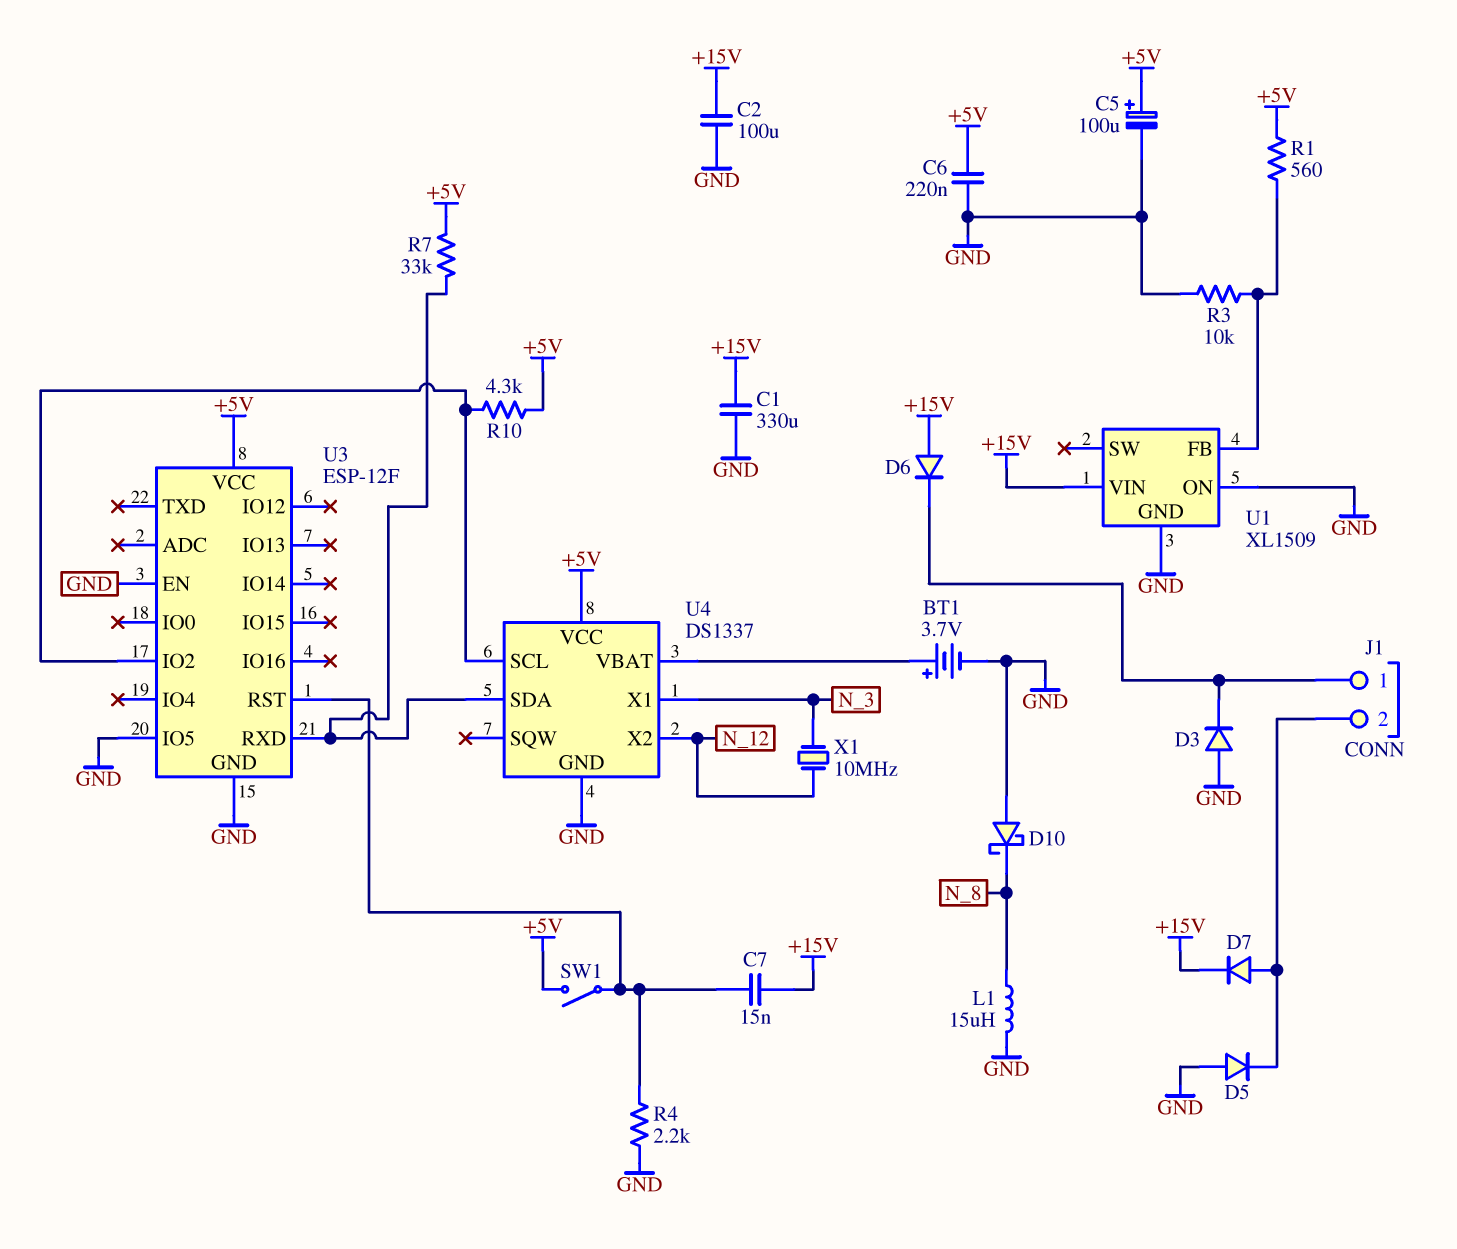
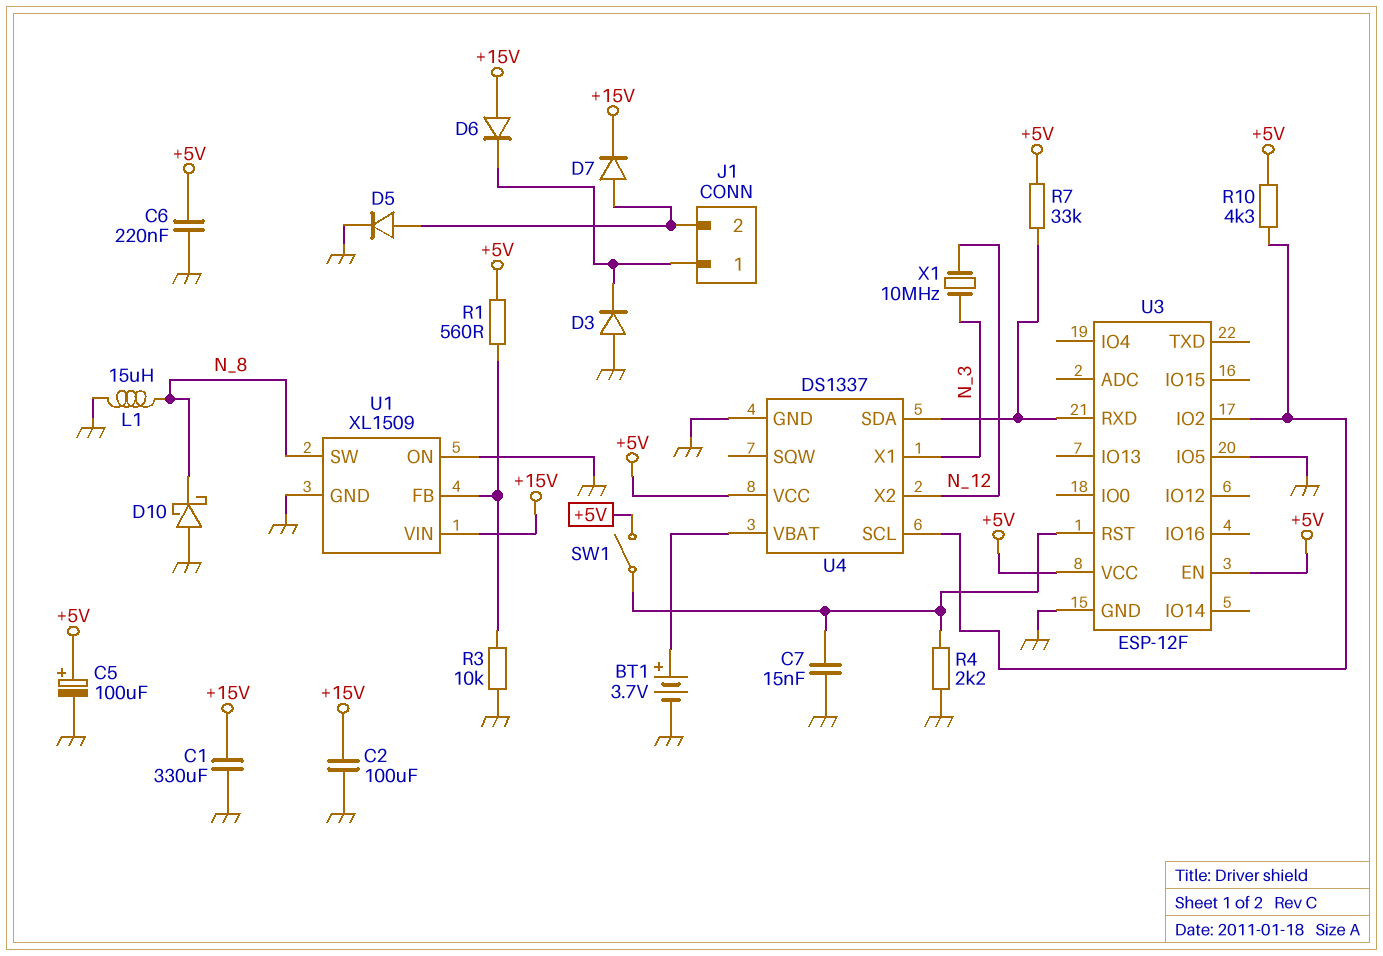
C7: 15nF (+15V, U3/RST) -> 15nF (GND, U3/RST)
D5: diode (A GND, K J1/2) -> diode (A J1/2, K GND)
U1 pin SW: none -> N_8
U3 pin EN: GND -> +5V

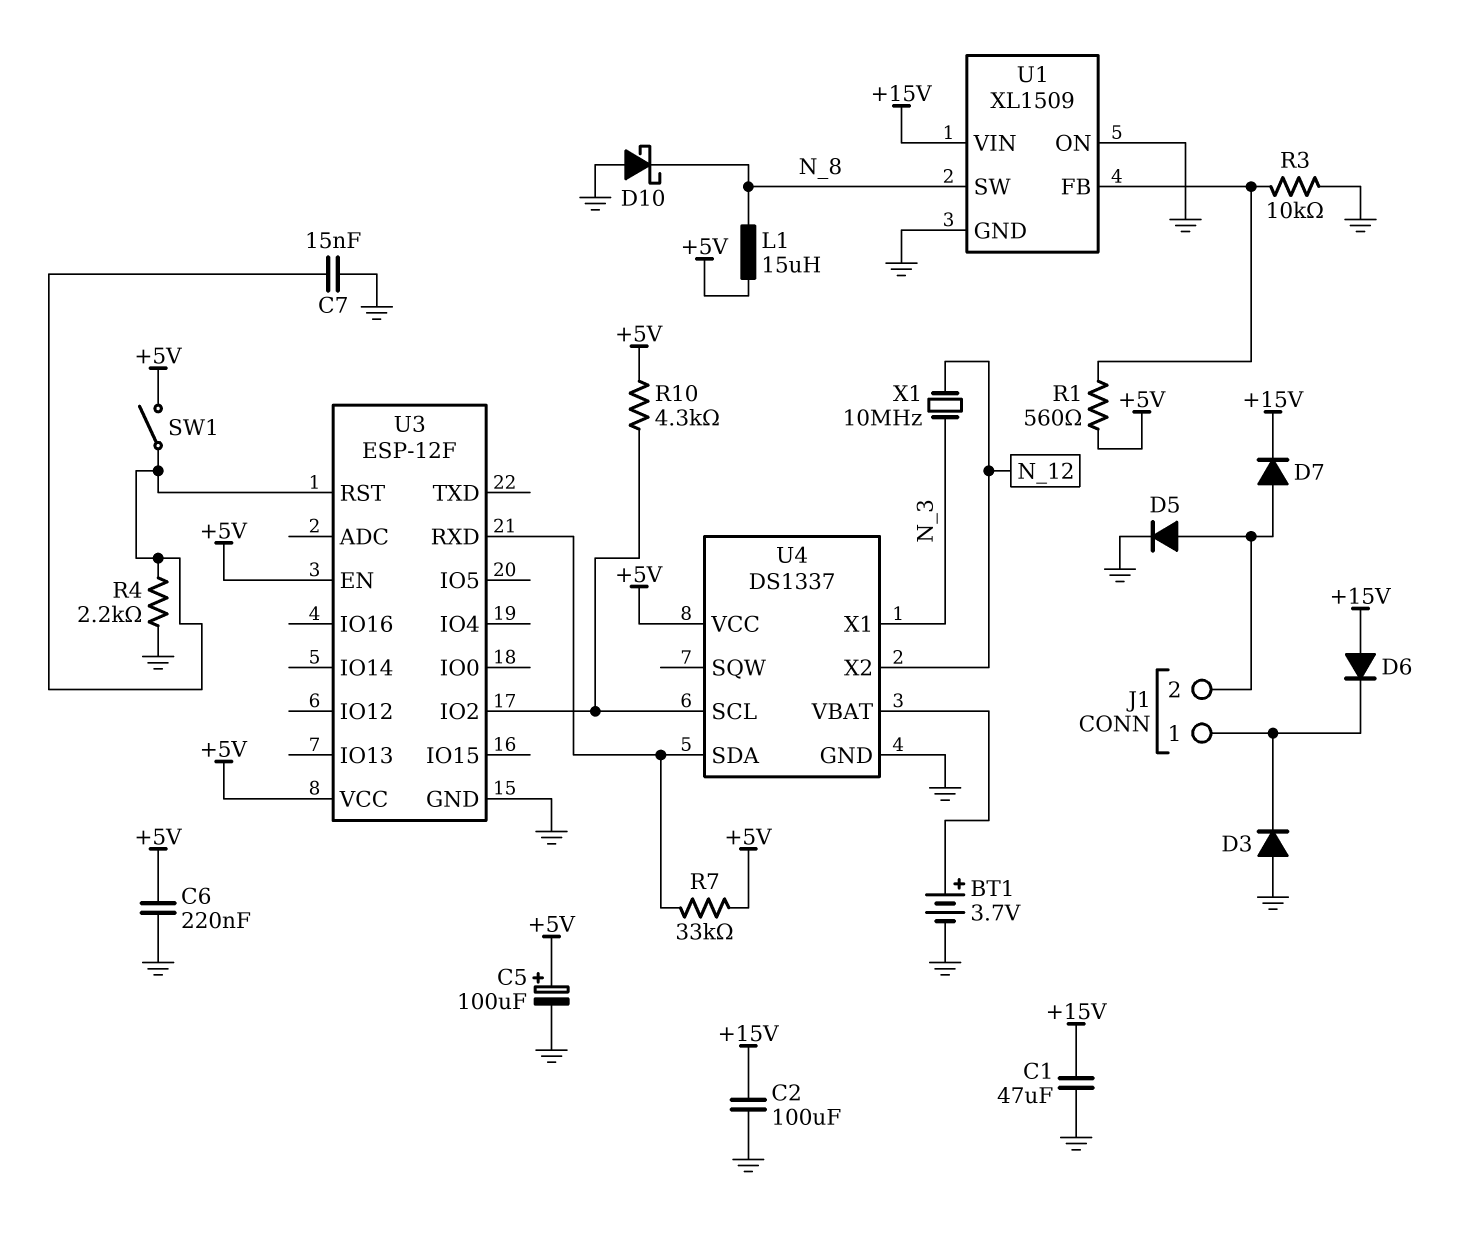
C1: 330uF (+15V, GND) -> 47uF (+15V, GND)
L1: 15uH (GND, N_8) -> 15uH (+5V, N_8)
U3 pin IO5: GND -> none

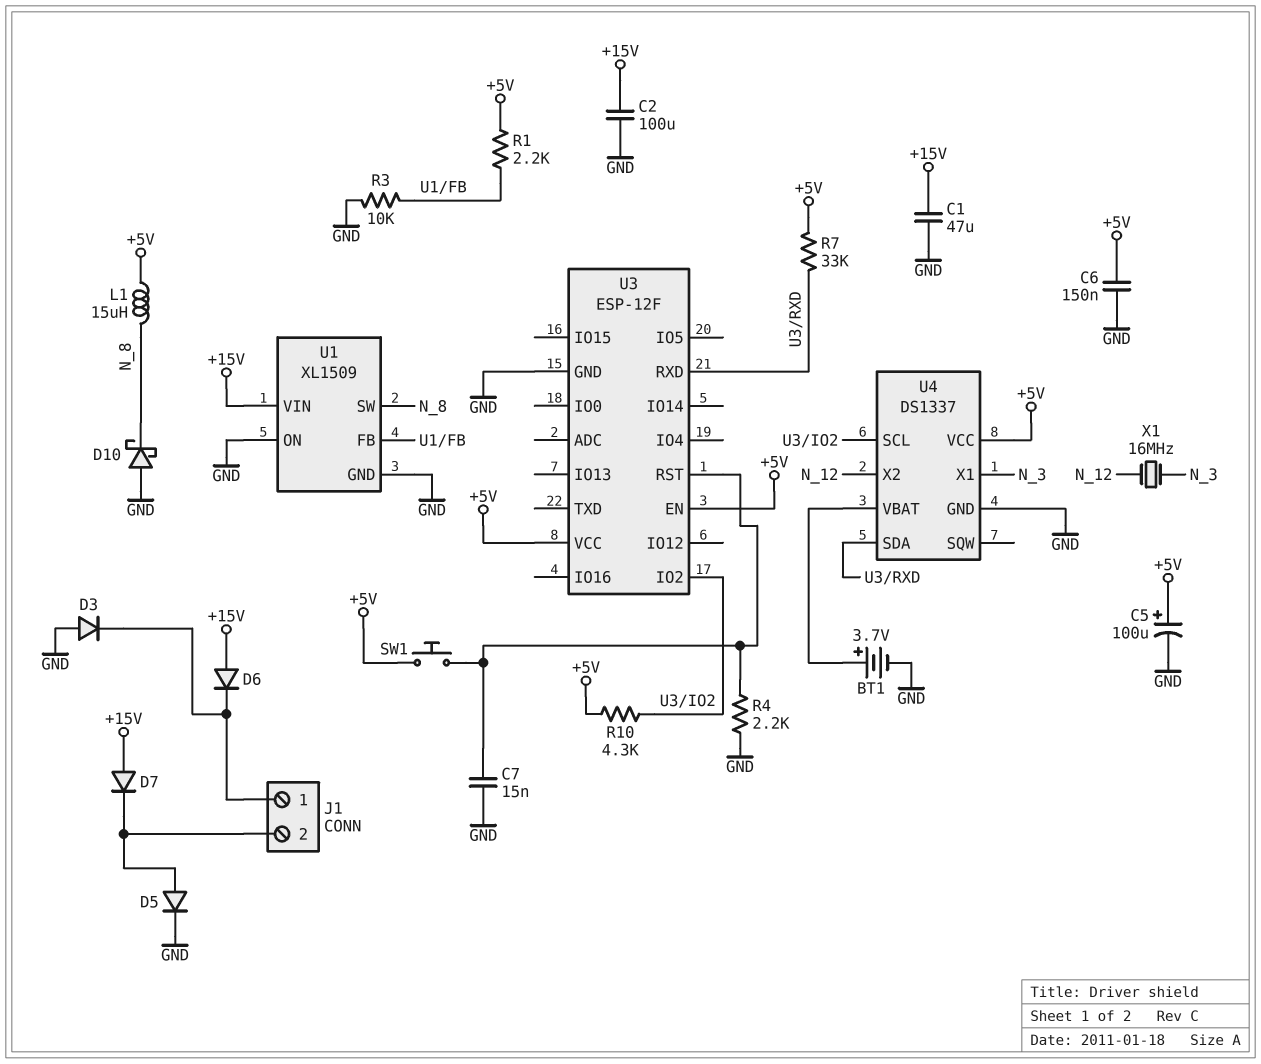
C6: 220nF (+5V, GND) -> 150nF (+5V, GND)
D7: diode (A J1/2, K +15V) -> diode (A +15V, K J1/2)
R1: 560 (+5V, U1/FB) -> 2.2k (+5V, U1/FB)
SW1: switch (+5V, U3/RST) -> button (+5V, U3/RST)
X1: 10MHz (N_3, N_12) -> 16MHz (N_3, N_12)

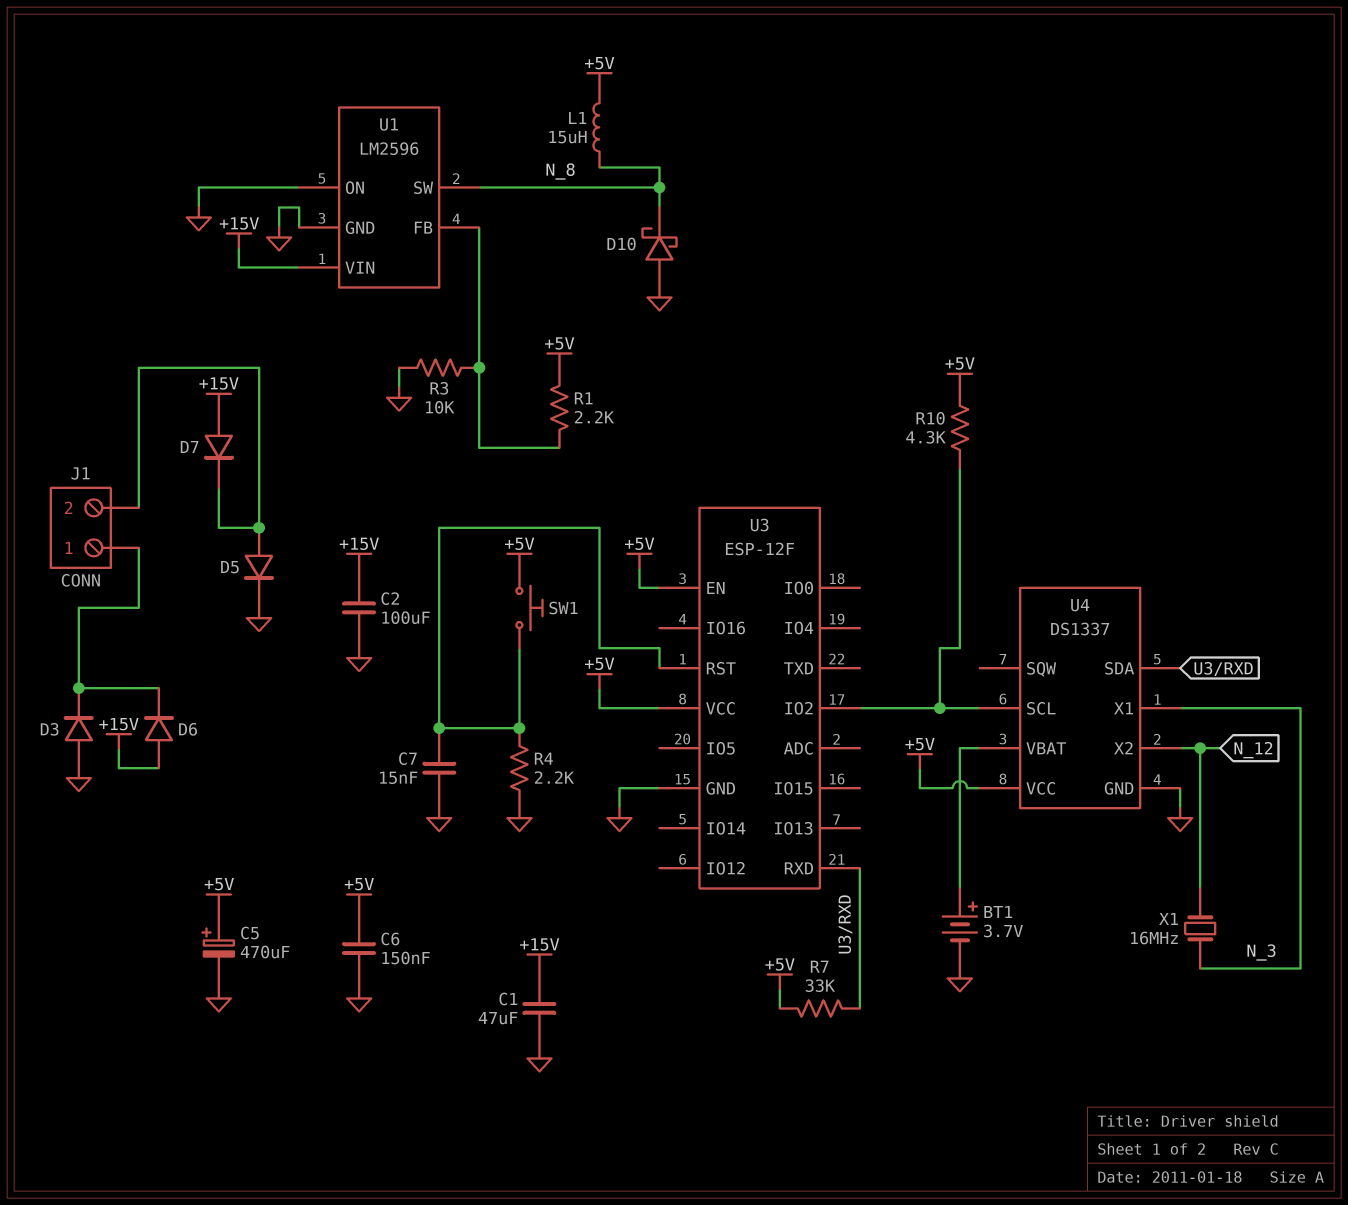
C5: 100uF (plus +5V, minus GND) -> 470uF (plus +5V, minus GND)
U1: XL1509 -> LM2596

